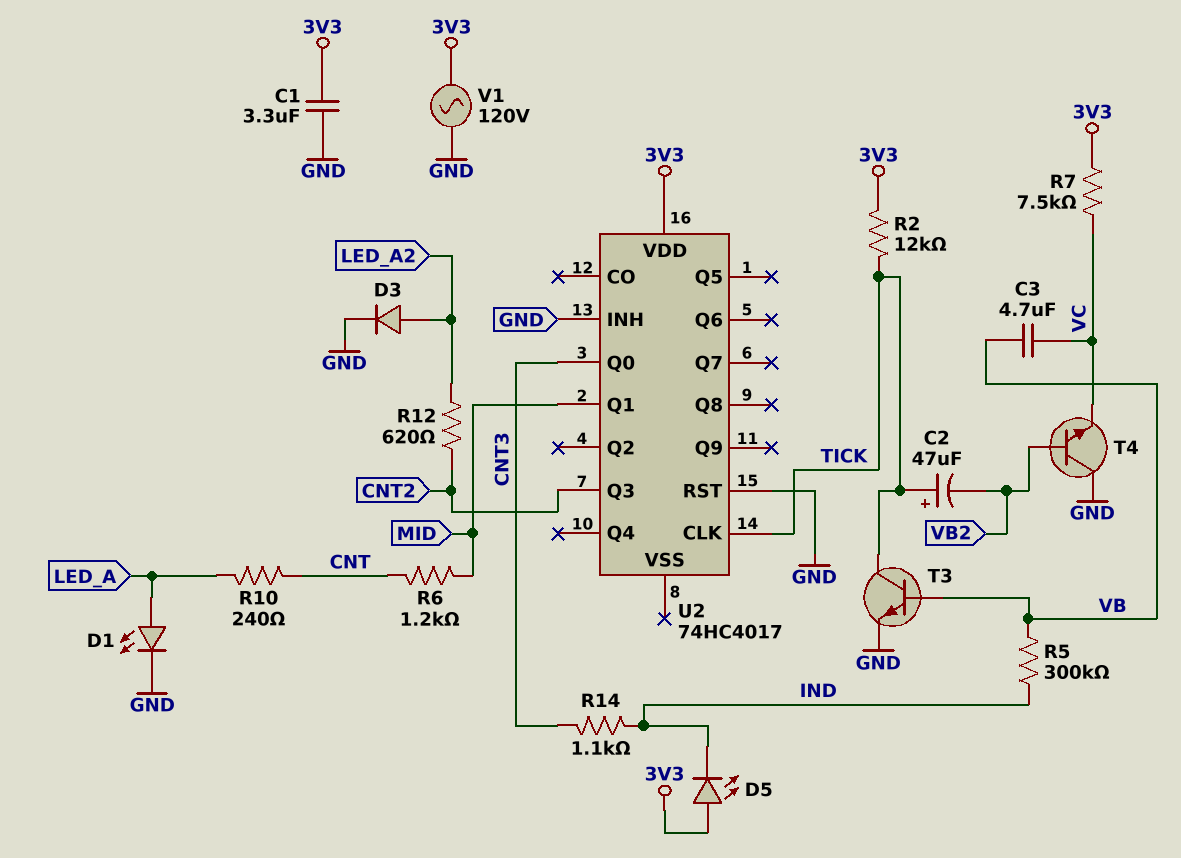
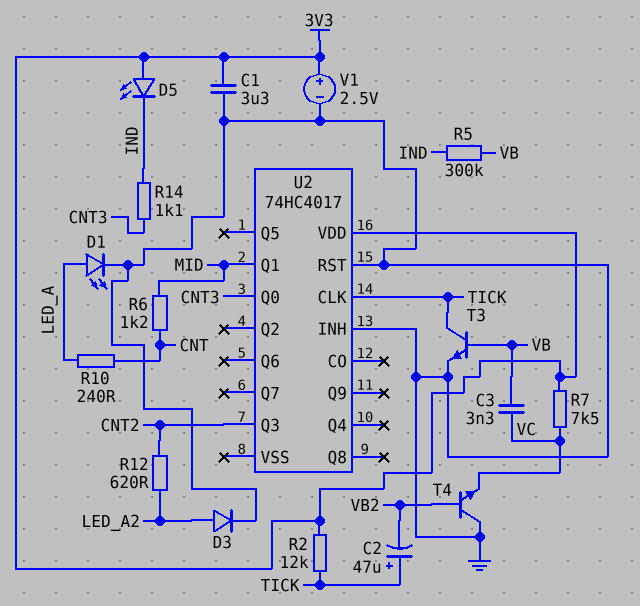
C3: 4.7uF (VB, VC) -> 3.3nF (VB, VC)
V1: AC 120V (3V3, GND) -> 2.5V (plus 3V3, minus GND)

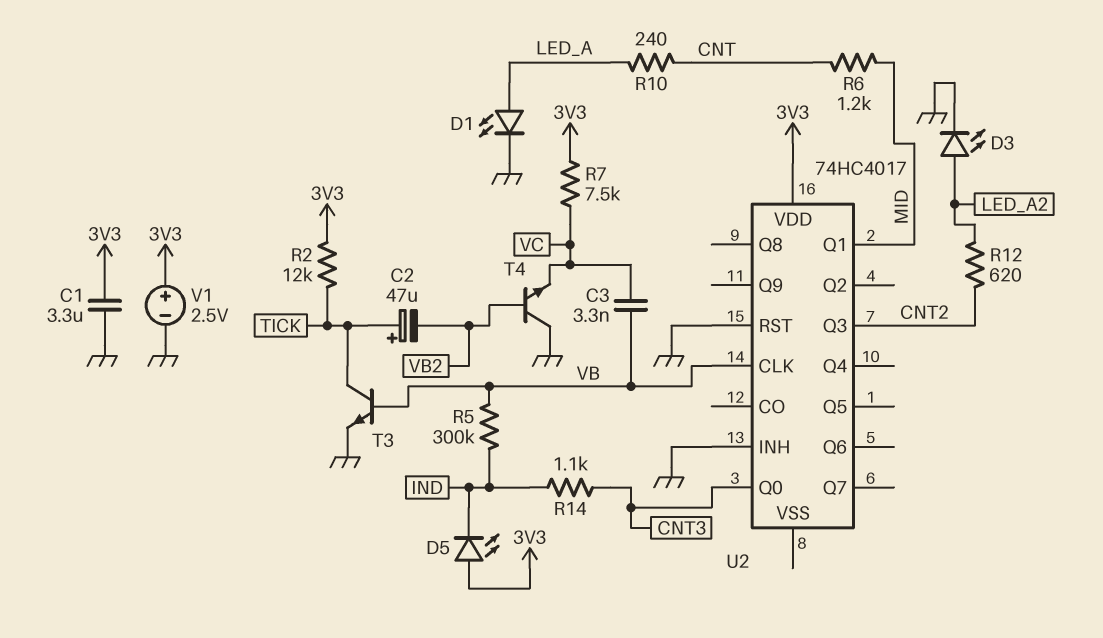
D3: diode (A LED_A2, K GND) -> LED (A LED_A2, K GND)
U2 pin CLK: TICK -> VB

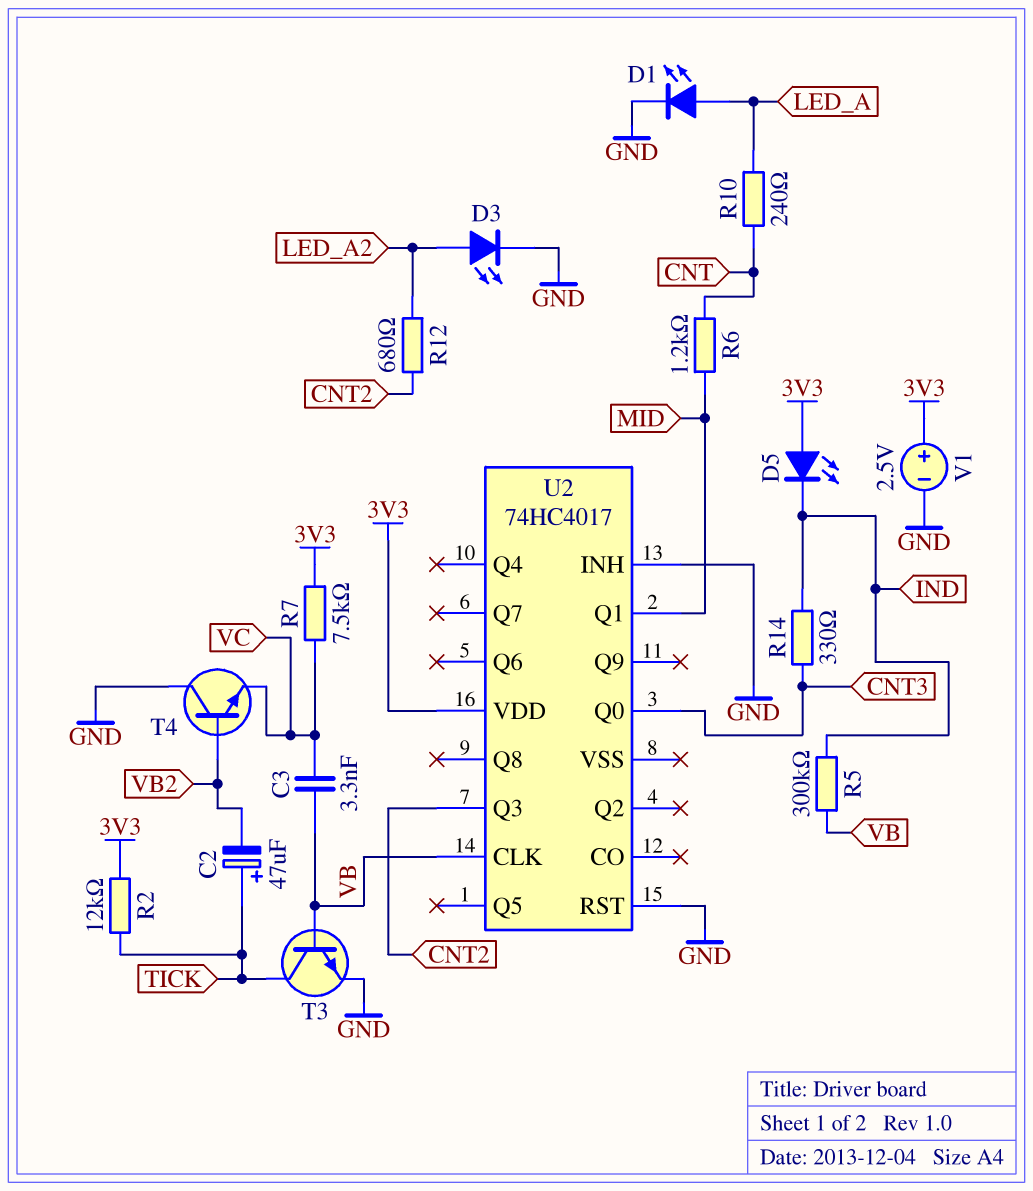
C1: 3.3uF (3V3, GND) -> none
R12: 620 (CNT2, LED_A2) -> 680 (CNT2, LED_A2)
R14: 1.1k (CNT3, IND) -> 330 (CNT3, IND)

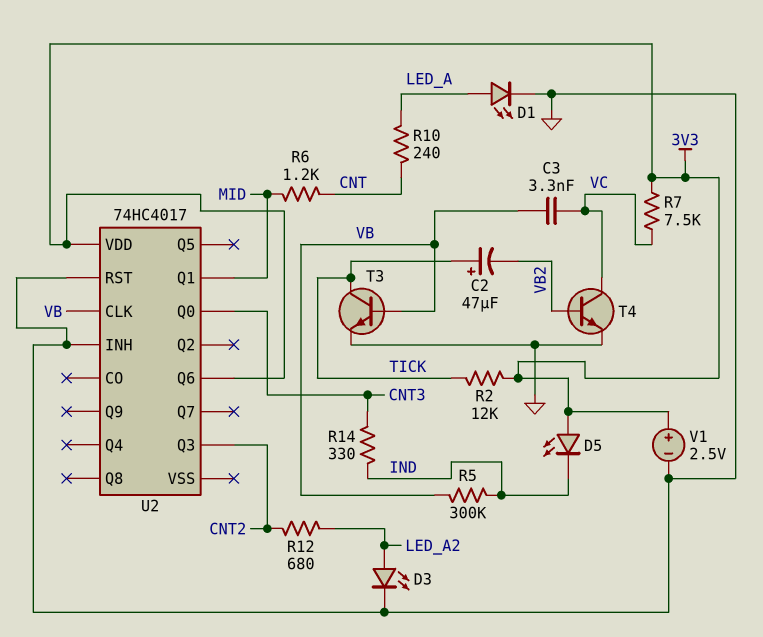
T4: NPN (B VB2, C GND, E VC) -> NPN (B VB2, C VC, E GND)
U2 pin Q6: none -> 3V3

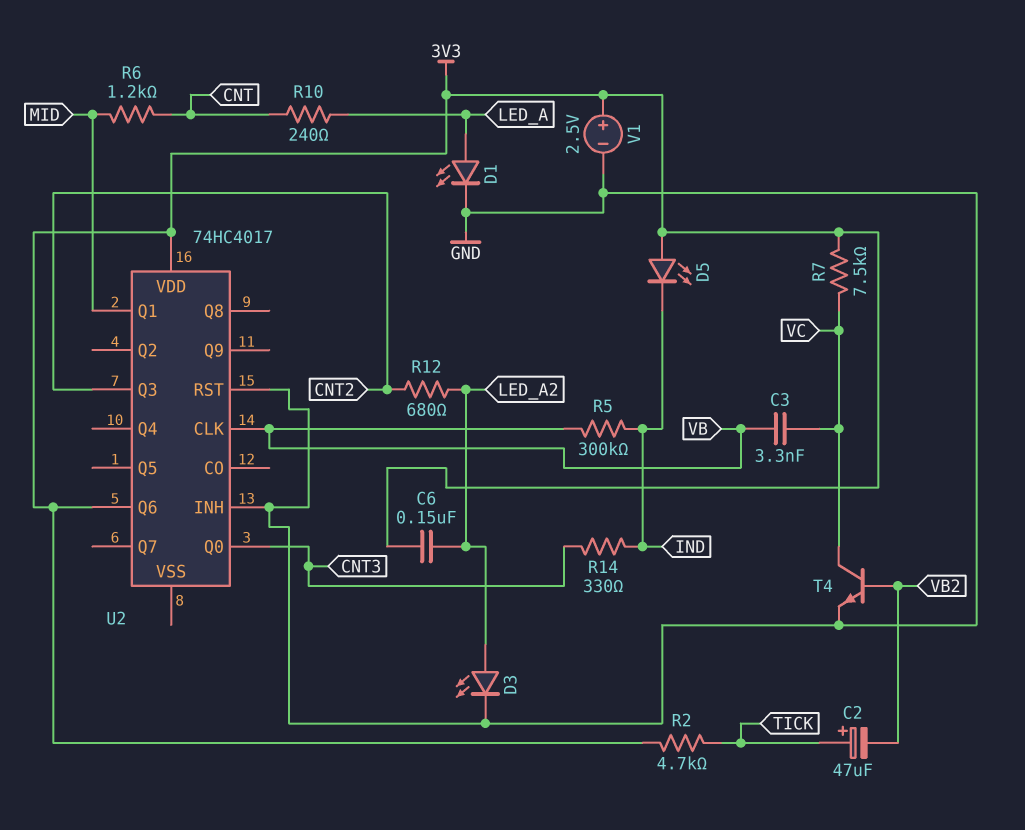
C6: none -> 150nF (3V3, LED_A2)
R2: 12k (3V3, TICK) -> 4.7k (3V3, TICK)
T3: NPN (B VB, C TICK, E GND) -> none

